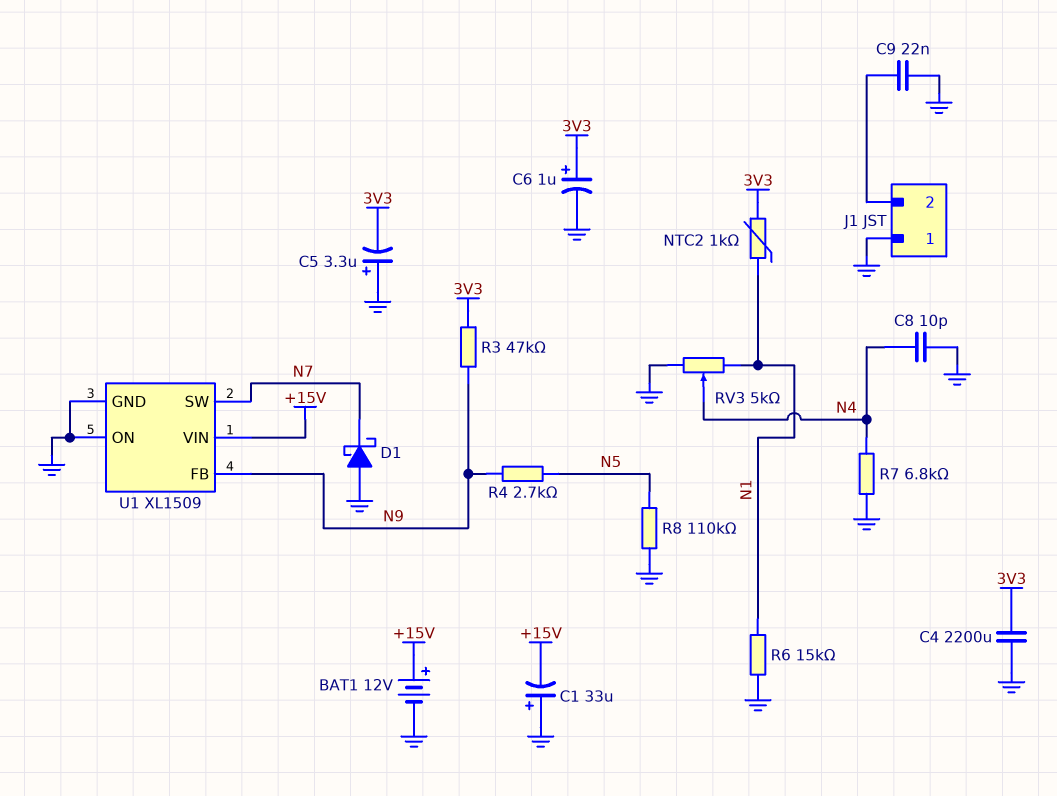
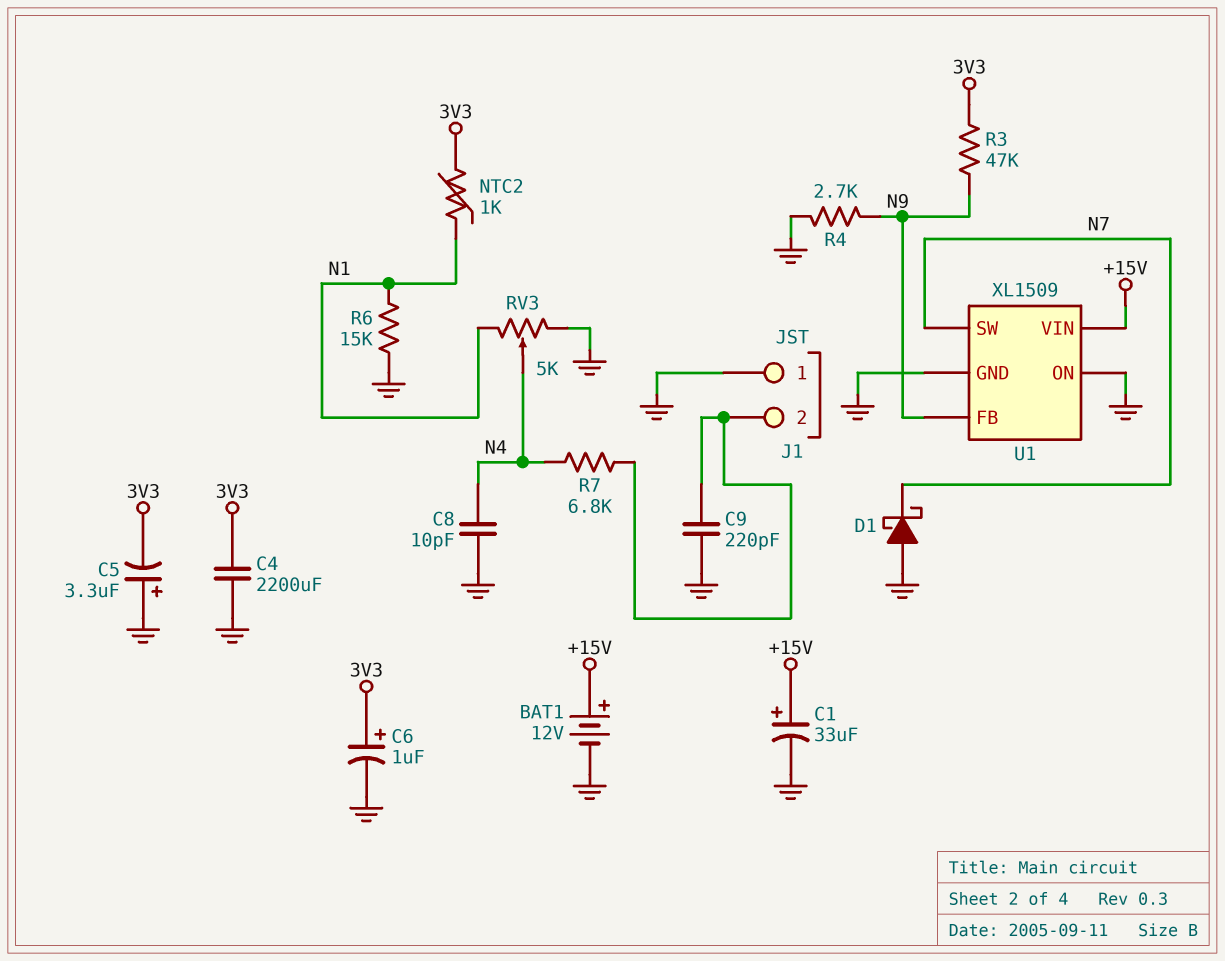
C1: 33uF (plus GND, minus +15V) -> 33uF (plus +15V, minus GND)
C9: 22nF (GND, J1/2) -> 220pF (GND, J1/2)
R4: 2.7k (N5, N9) -> 2.7k (GND, N9)
R7: 6.8k (GND, N4) -> 6.8k (J1/2, N4)
R8: 110k (GND, N5) -> none

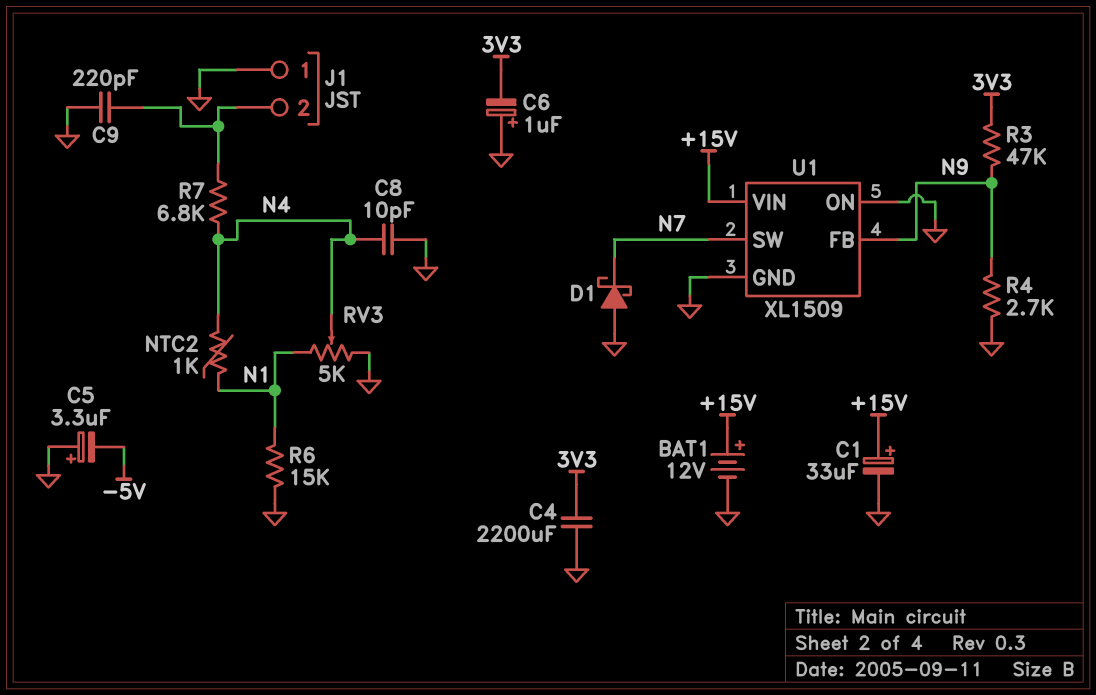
C5: 3.3uF (plus GND, minus 3V3) -> 3.3uF (plus GND, minus -5V)
C6: 1uF (plus 3V3, minus GND) -> 1uF (plus GND, minus 3V3)
NTC2: 1k (3V3, N1) -> 1k (N1, N4)

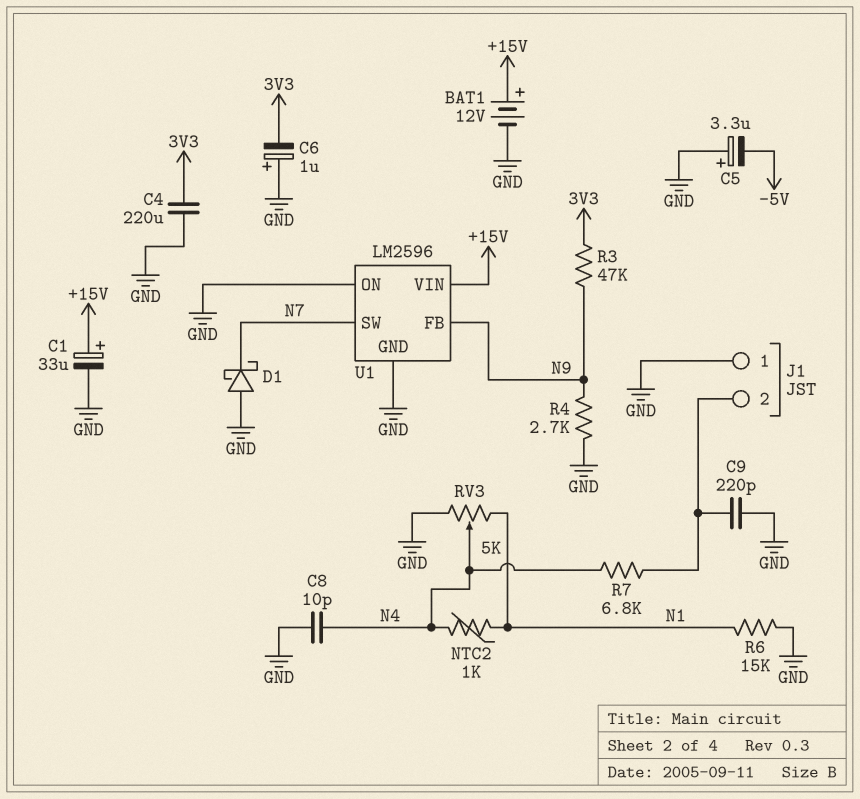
C4: 2200uF (3V3, GND) -> 220uF (3V3, GND)
U1: XL1509 -> LM2596

